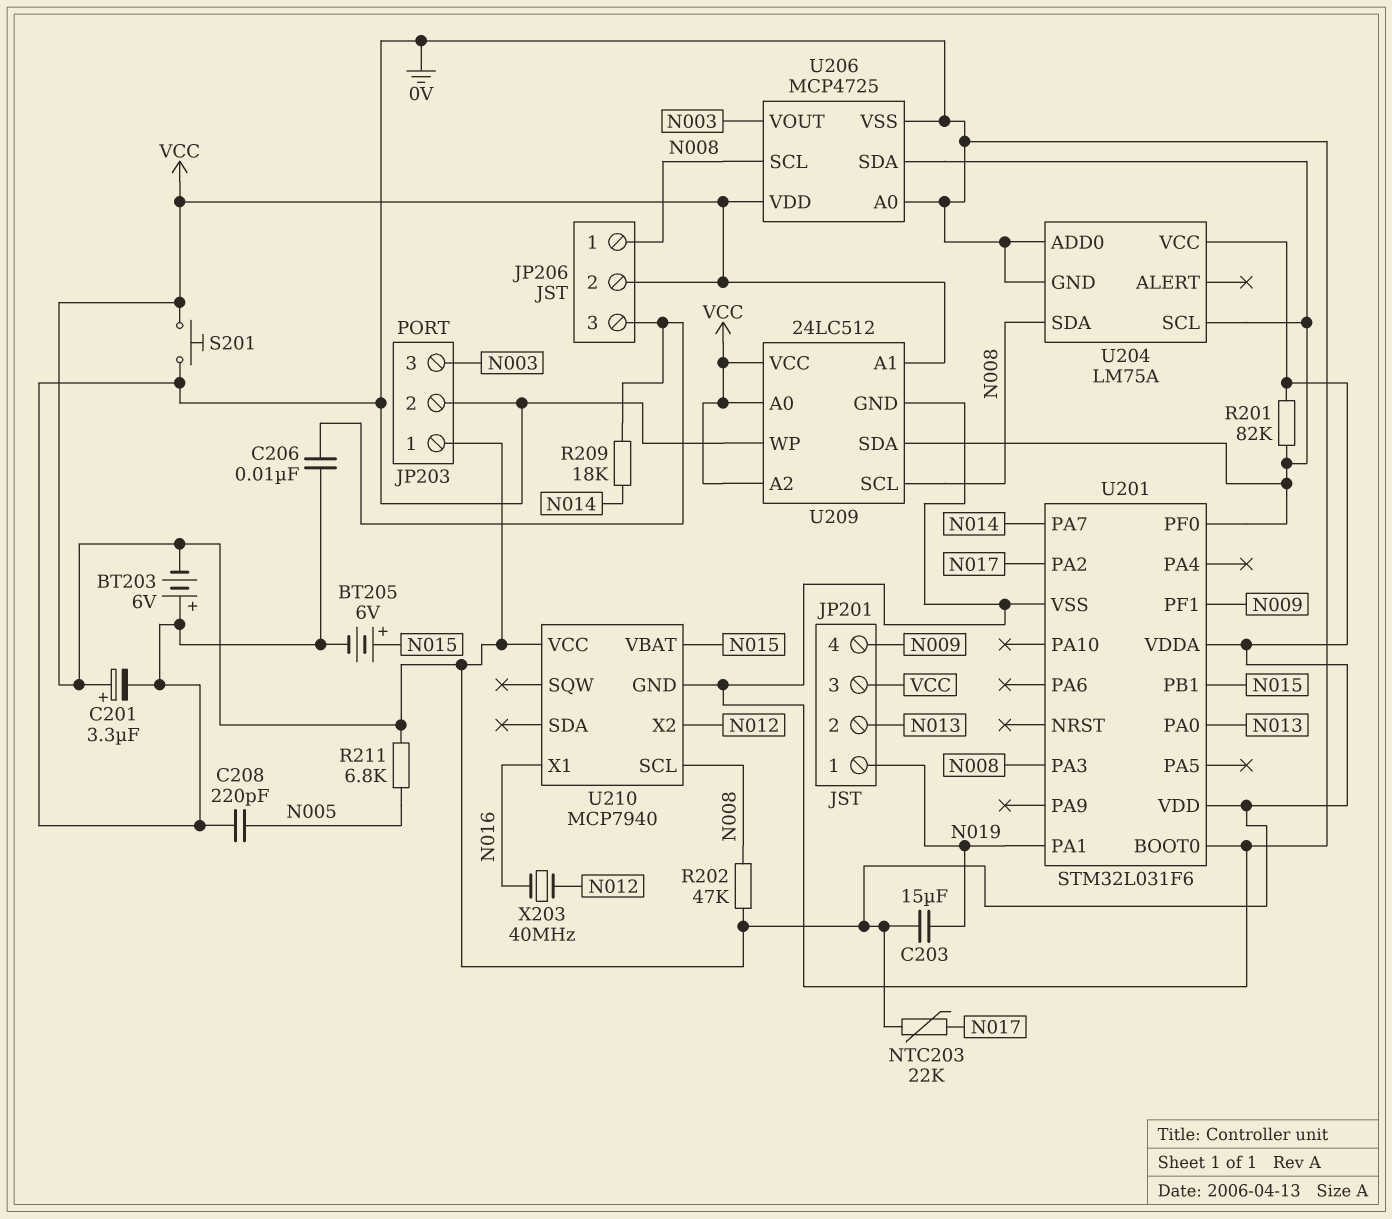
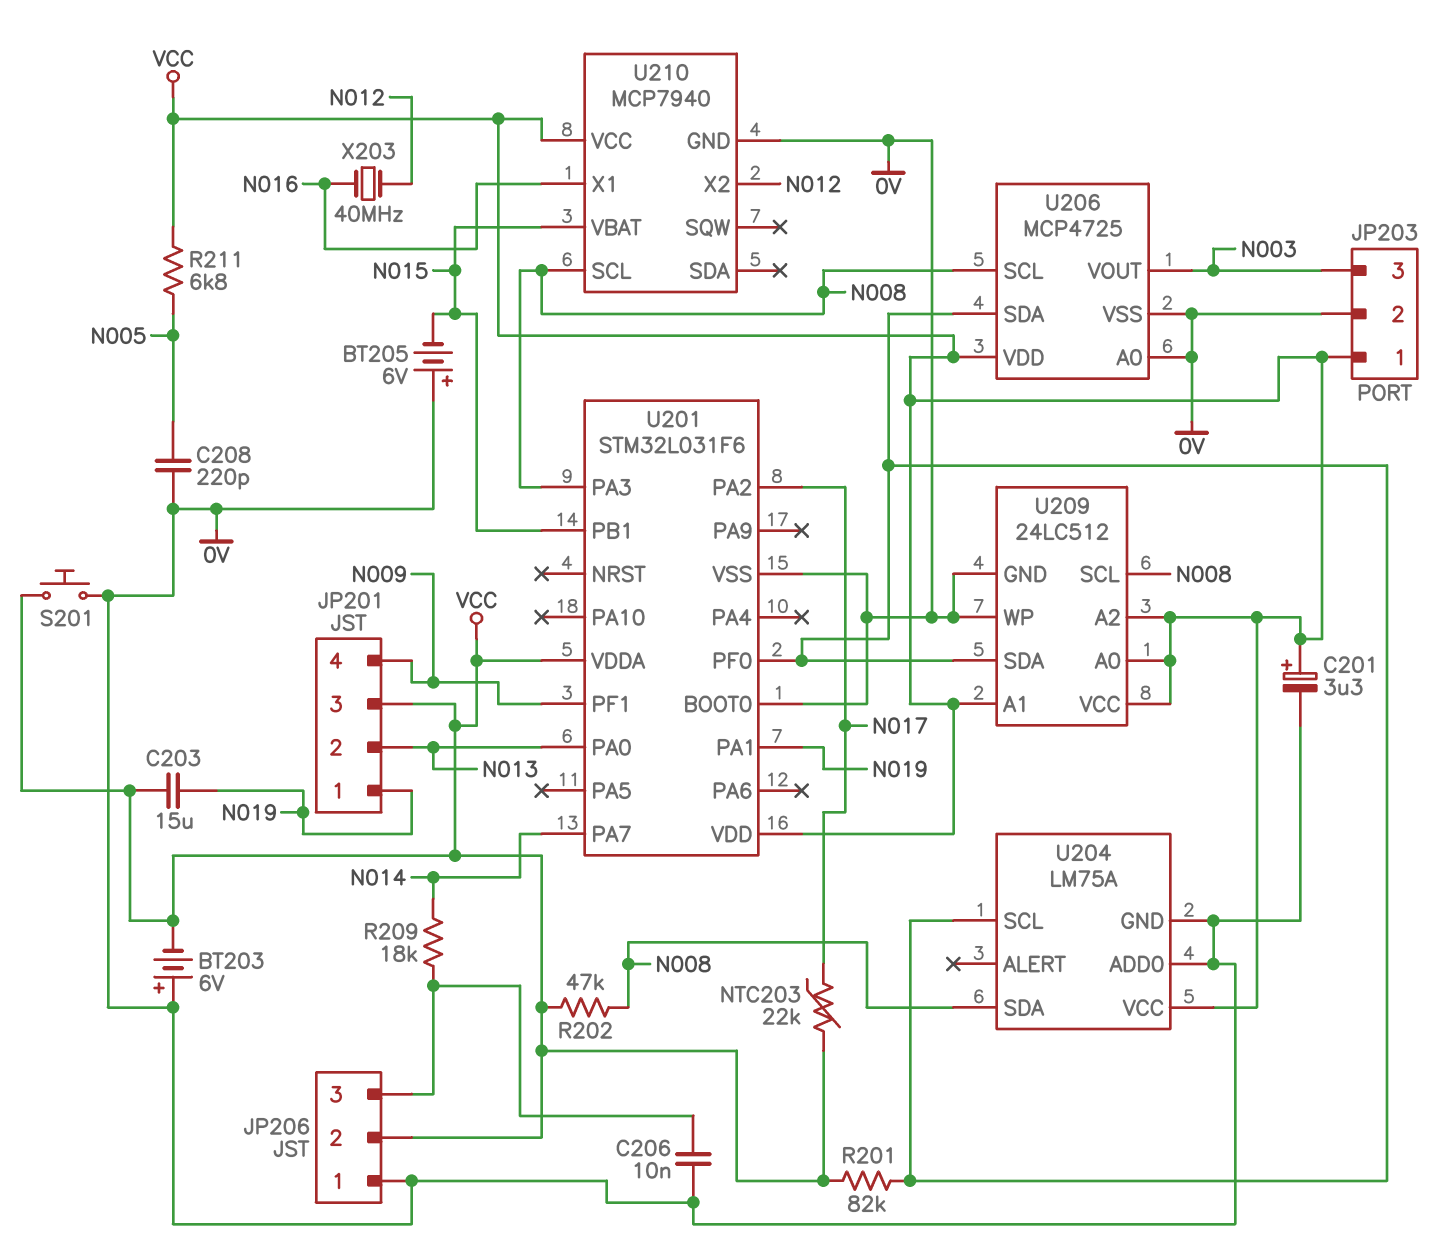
BT205: 6V (plus N015, minus 0V) -> 6V (plus 0V, minus N015)
JP206 pin 1: N008 -> 0V

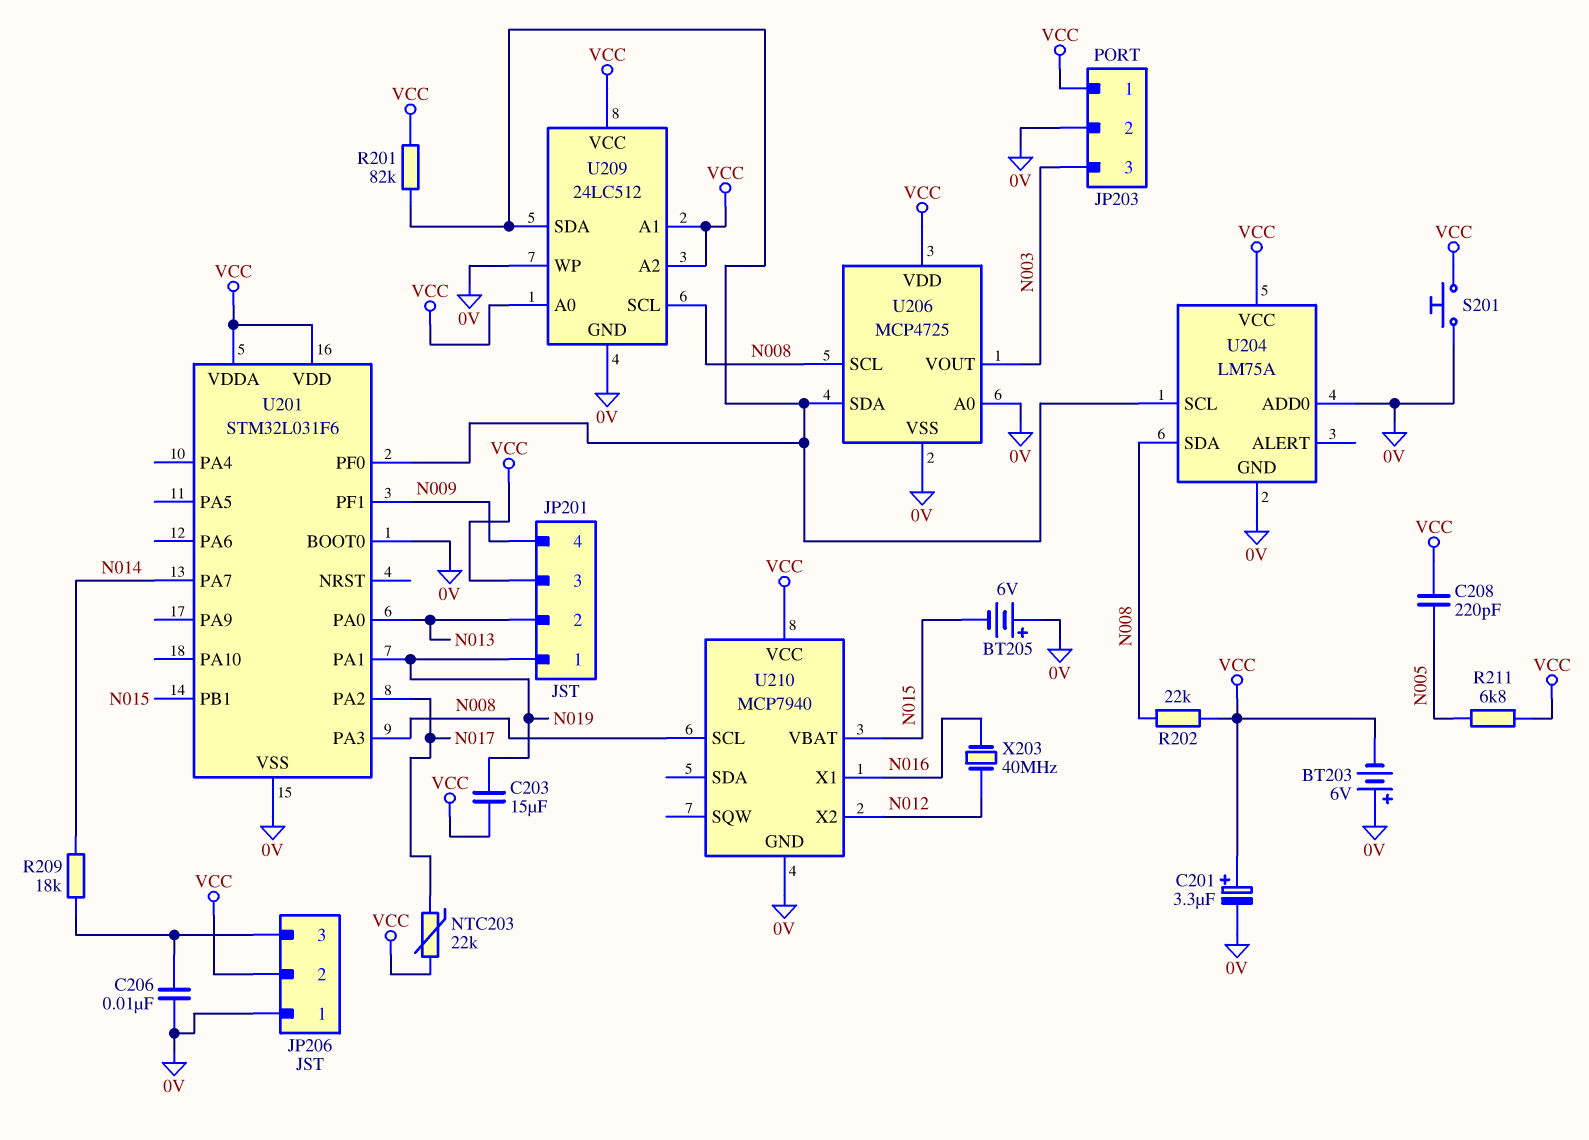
C208: 220pF (0V, N005) -> 220pF (N005, VCC)
R202: 47k (N008, VCC) -> 22k (N008, VCC)

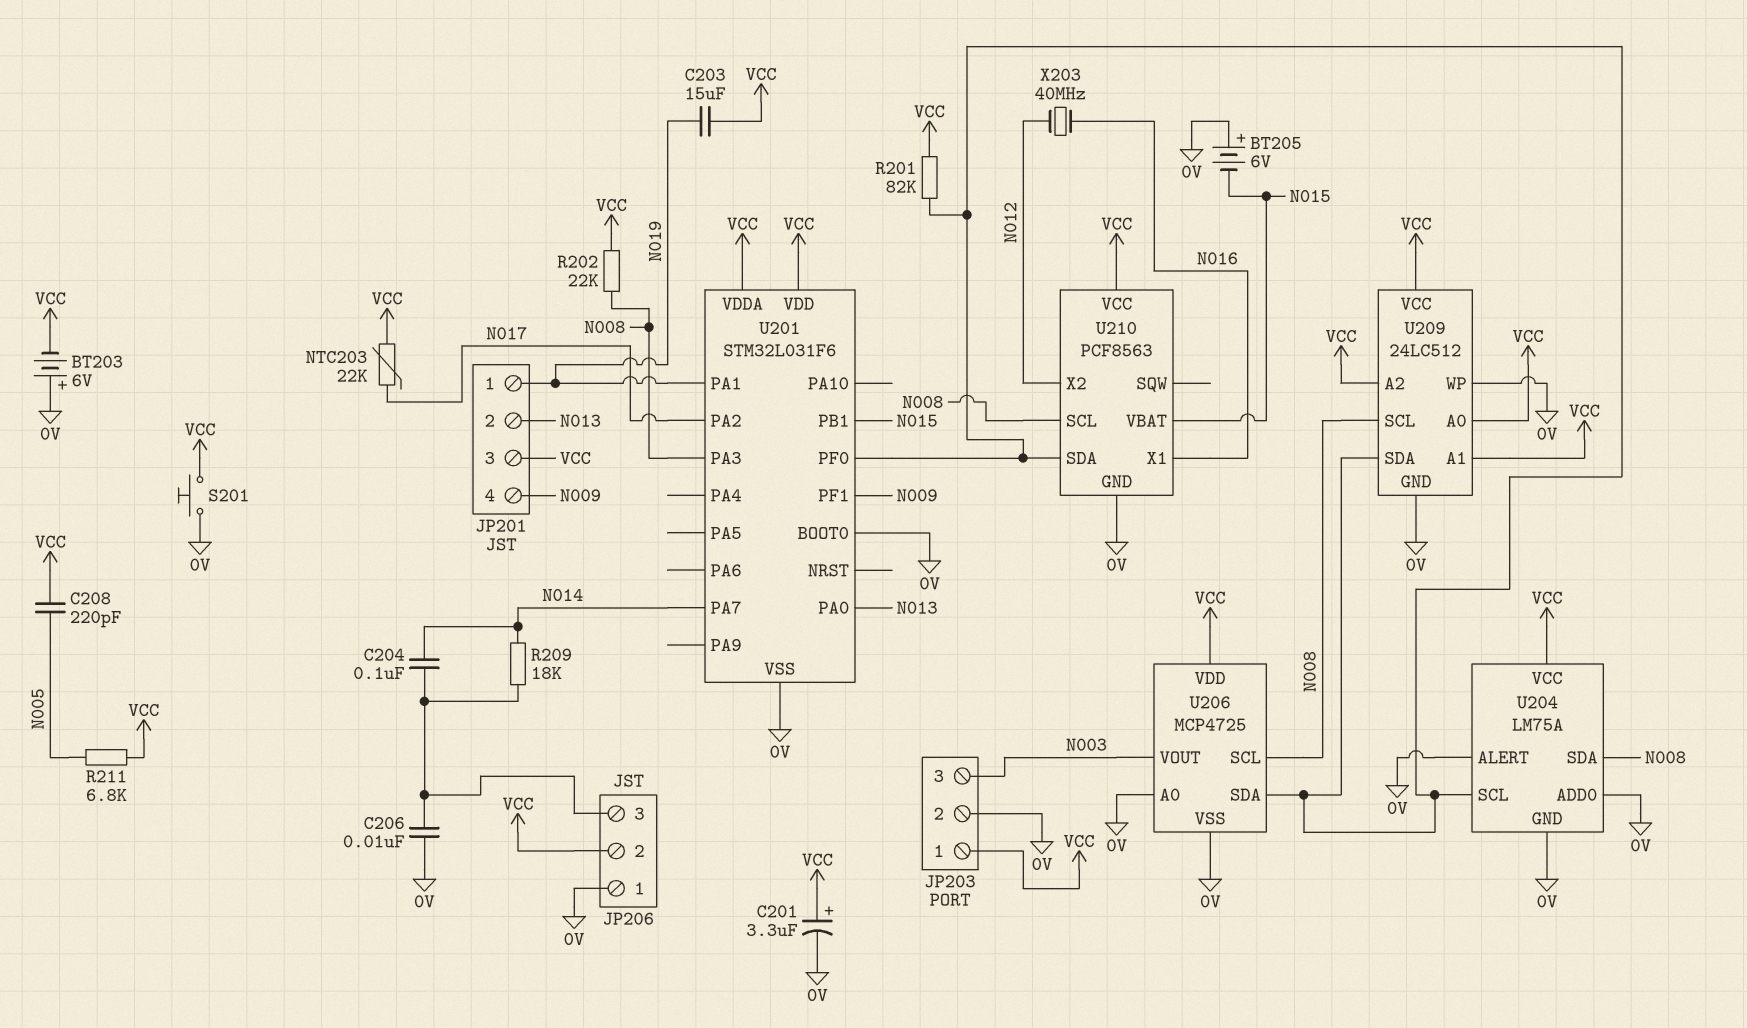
C204: none -> 100nF (JP206/3, N014)
U204 pin ALERT: none -> 0V
U210: MCP7940 -> PCF8563
U210 pin SDA: none -> U201/PF0

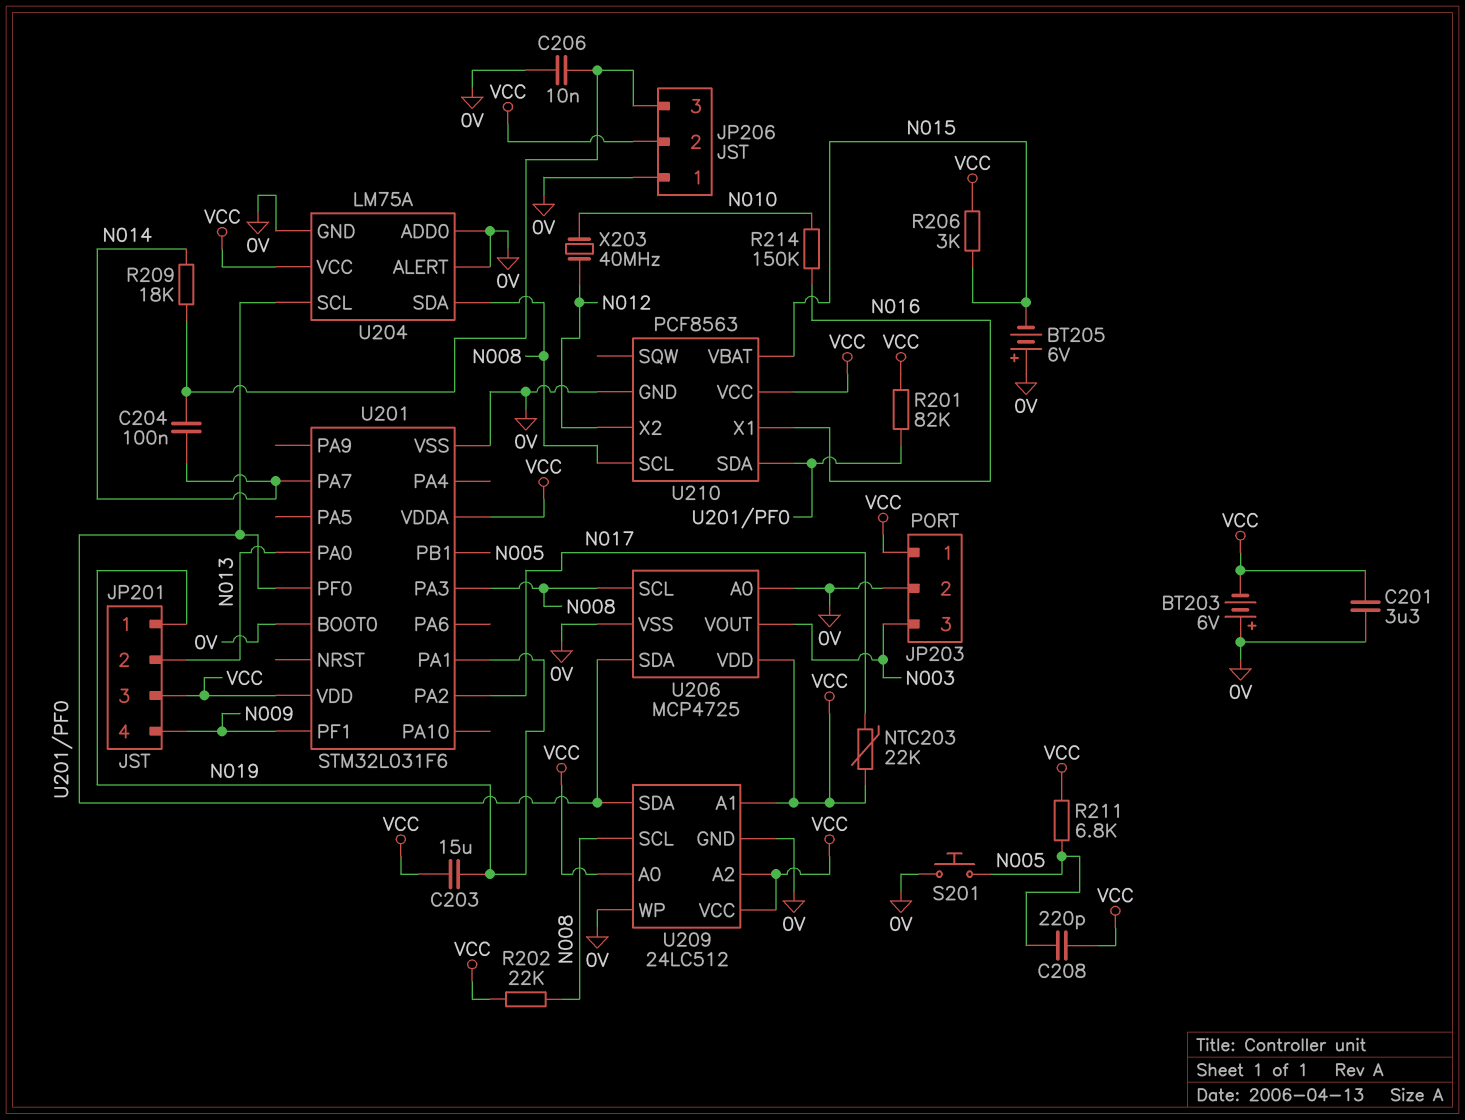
C201: 3.3uF (plus VCC, minus 0V) -> 3.3uF (0V, VCC)
R206: none -> 3k (N015, VCC)
R214: none -> 150k (N010, N016)
S201: button (0V, VCC) -> button (0V, N005)
U201 pin PB1: N015 -> N005
X203: 40MHz (N012, N016) -> 40MHz (N010, N012)

